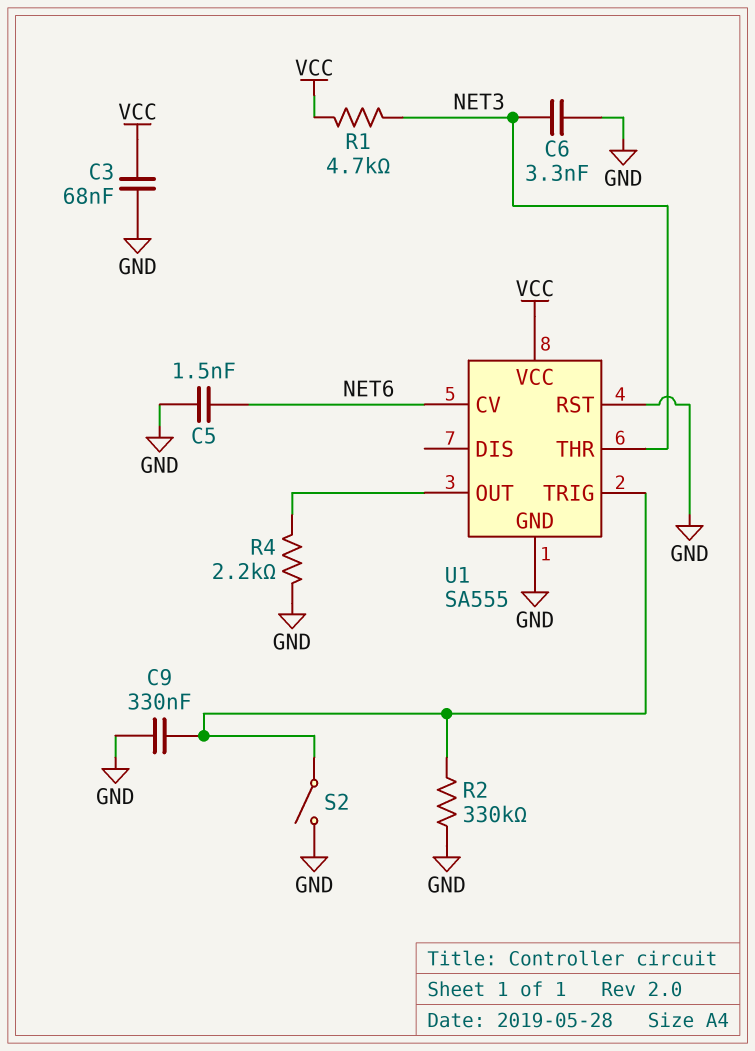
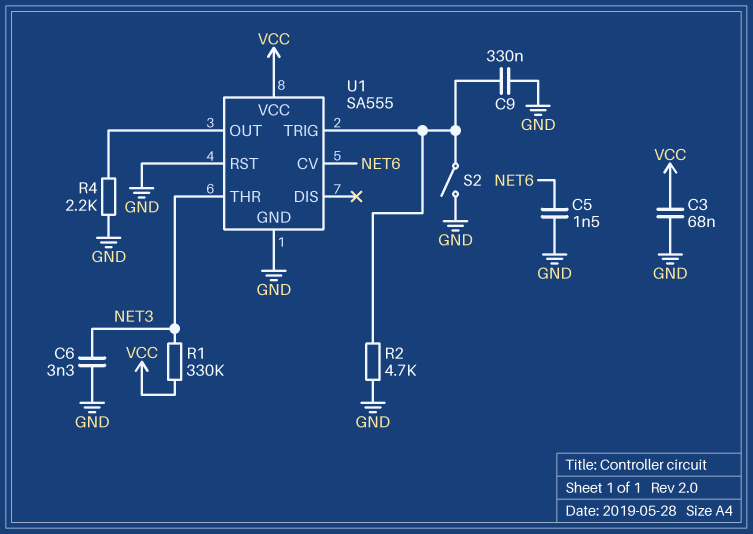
R1: 4.7k (NET3, VCC) -> 330k (NET3, VCC)
R2: 330k (GND, U1/TRIG) -> 4.7k (GND, U1/TRIG)

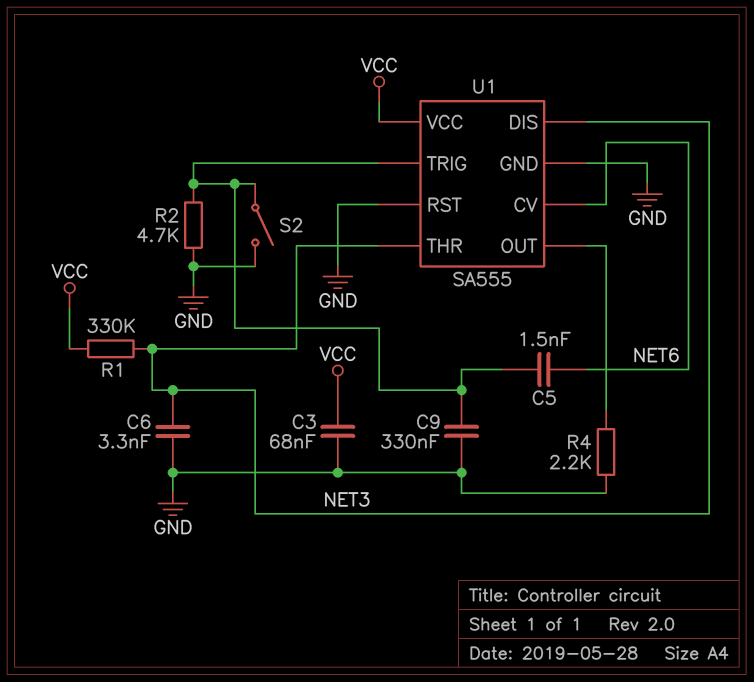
C5: 1.5nF (GND, NET6) -> 1.5nF (NET6, U1/TRIG)
U1 pin DIS: none -> NET3

